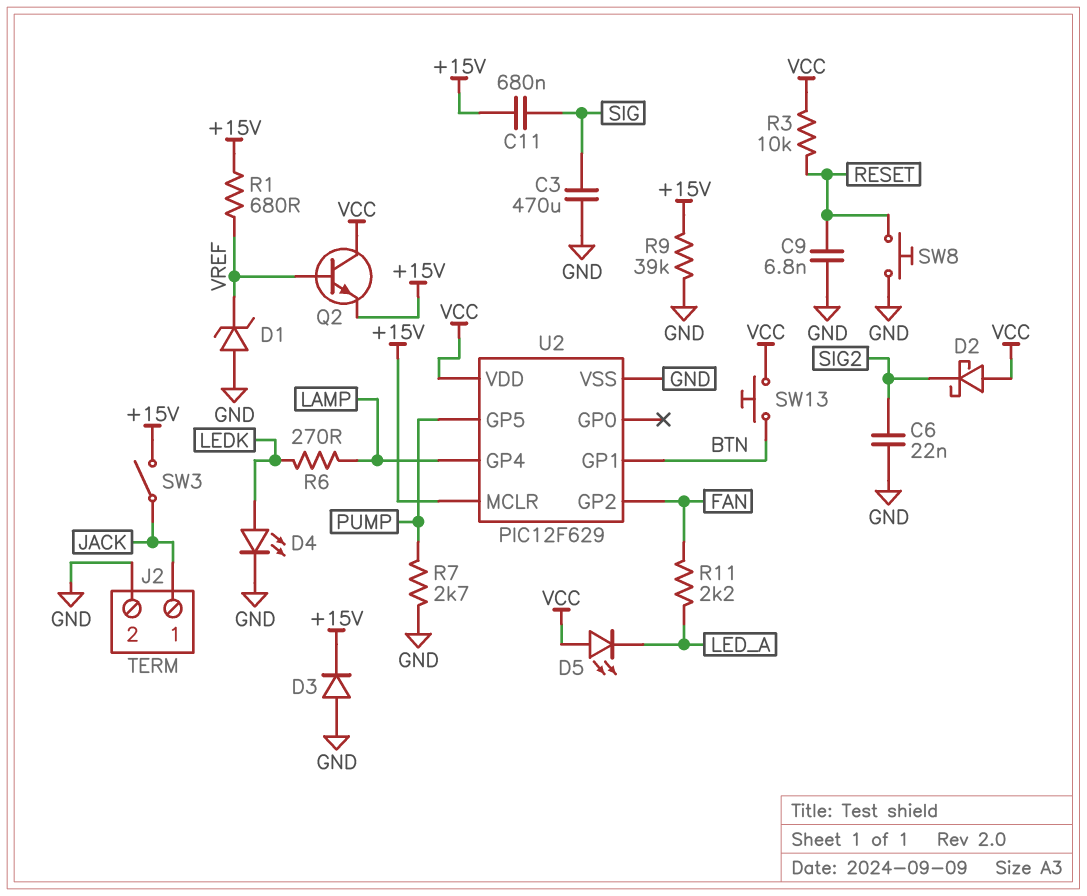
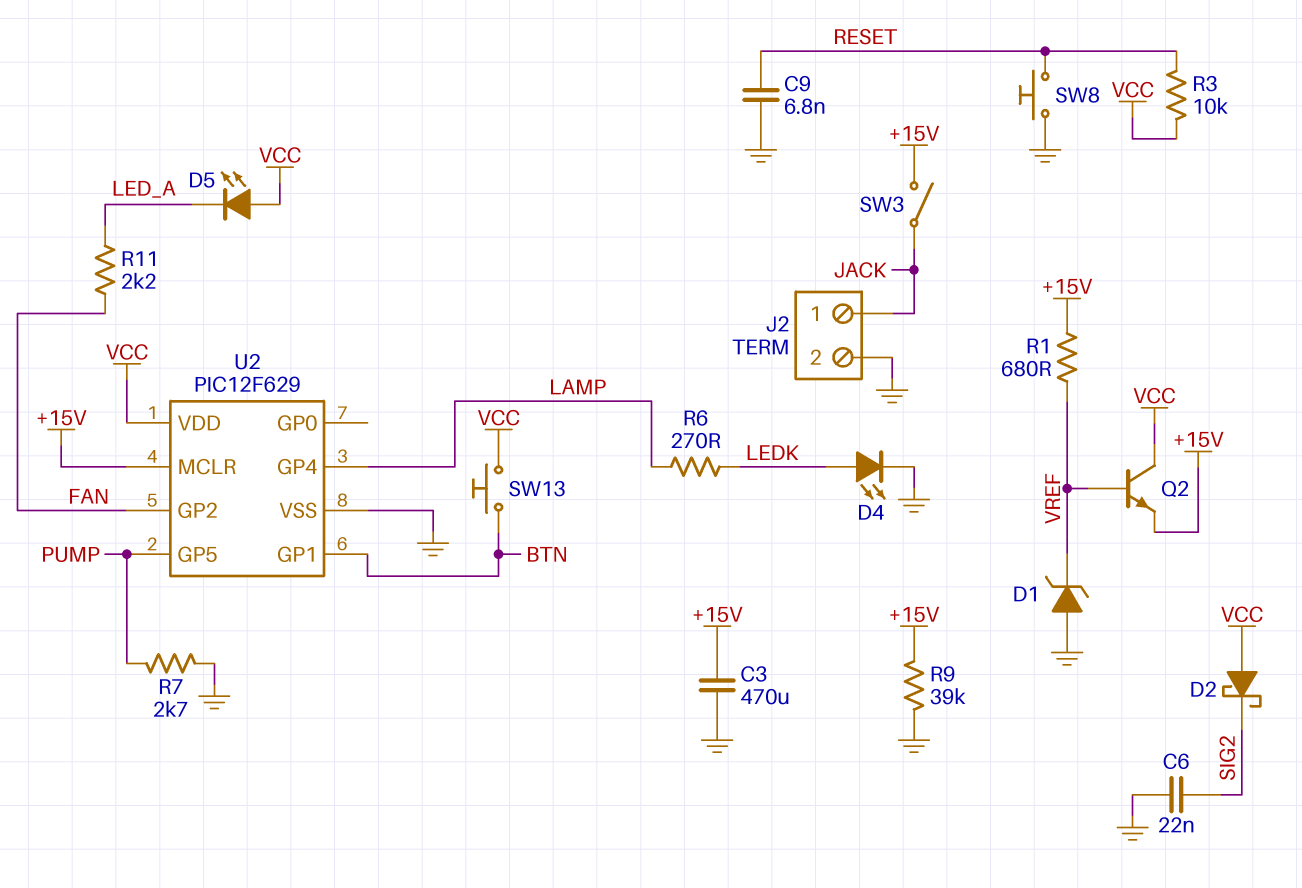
C3: 470uF (GND, SIG) -> 470uF (+15V, GND)
C11: 680nF (+15V, SIG) -> none
D3: diode (A GND, K +15V) -> none

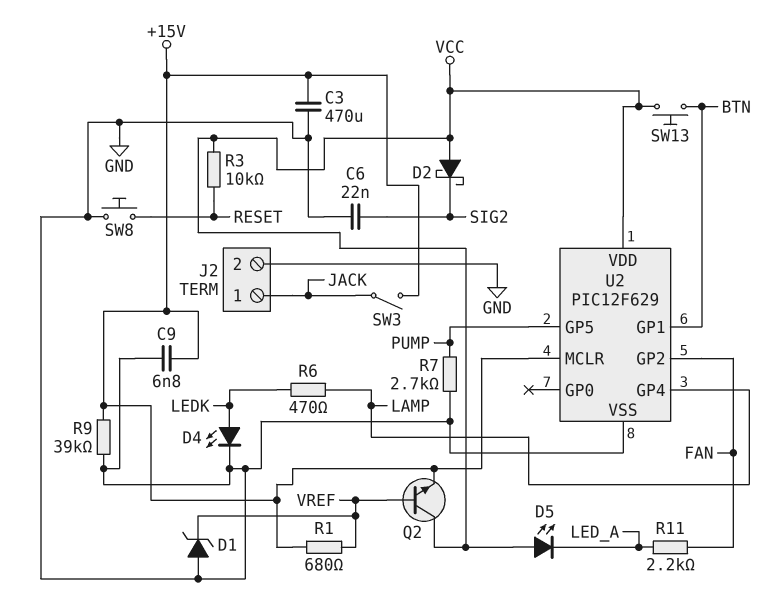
C9: 6.8nF (GND, RESET) -> 6.8nF (+15V, GND)
R6: 270 (LAMP, LEDK) -> 470 (LAMP, LEDK)

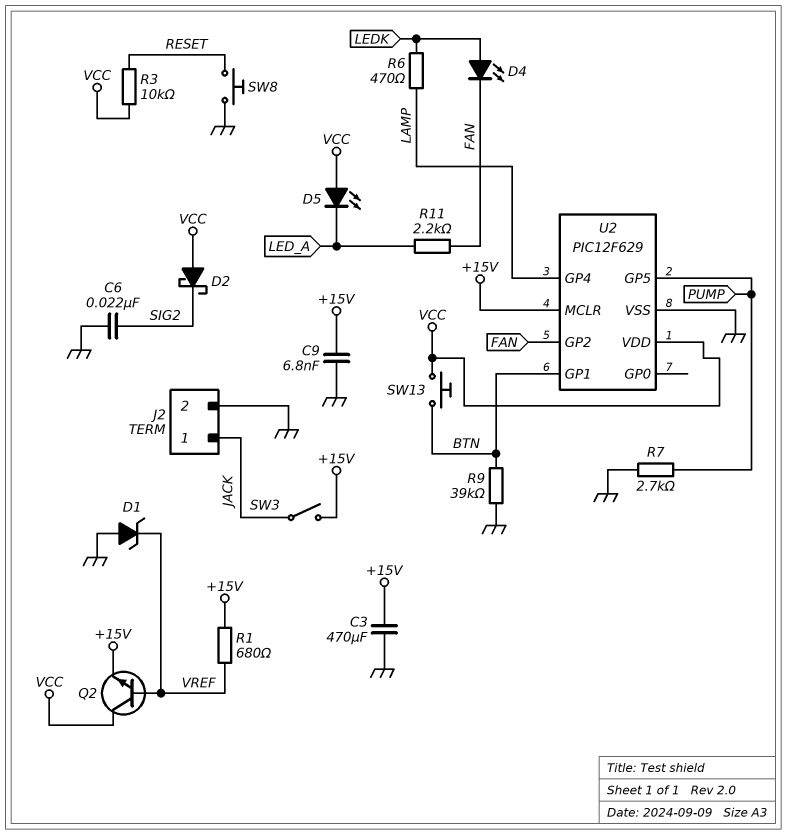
D4: LED (A LEDK, K GND) -> LED (A LEDK, K FAN)
R9: 39k (+15V, GND) -> 39k (BTN, GND)

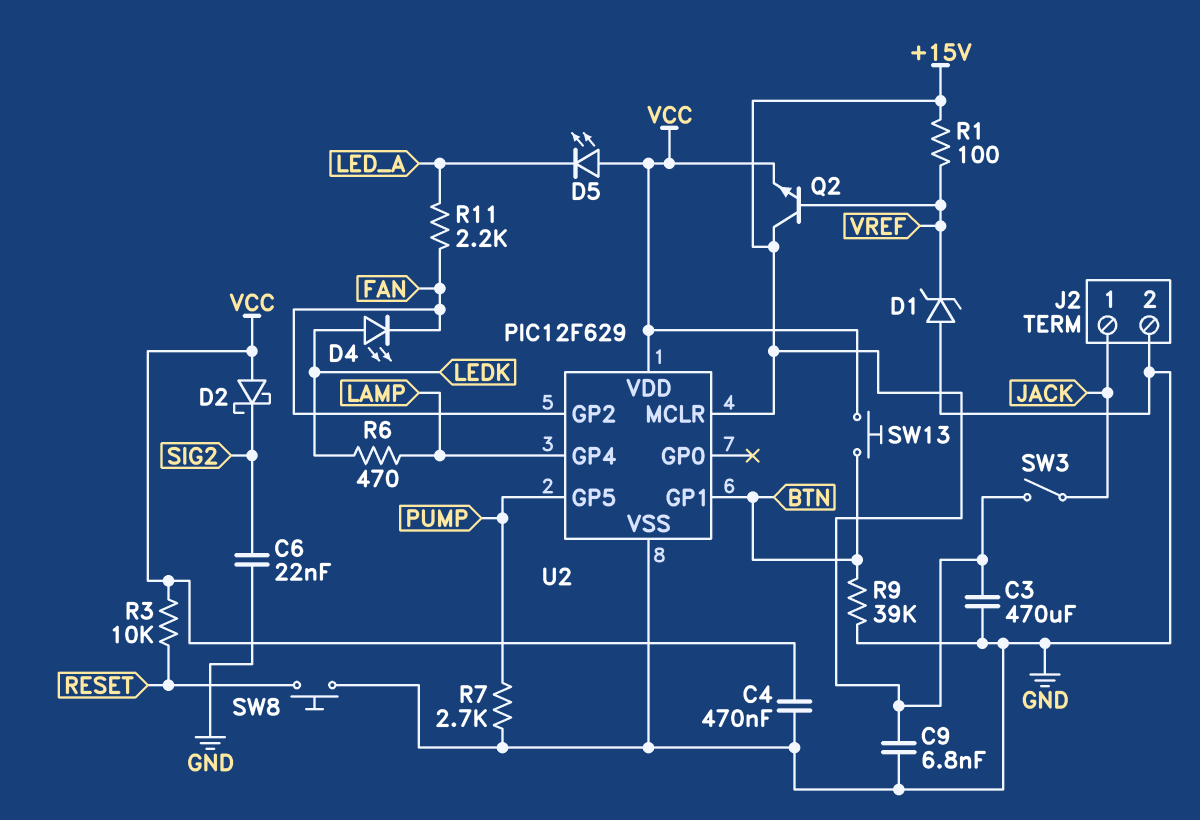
C4: none -> 470nF (GND, VCC)
Q2: NPN (B VREF, C VCC, E +15V) -> NPN (B VREF, C +15V, E VCC)
R1: 680 (+15V, VREF) -> 100 (+15V, VREF)

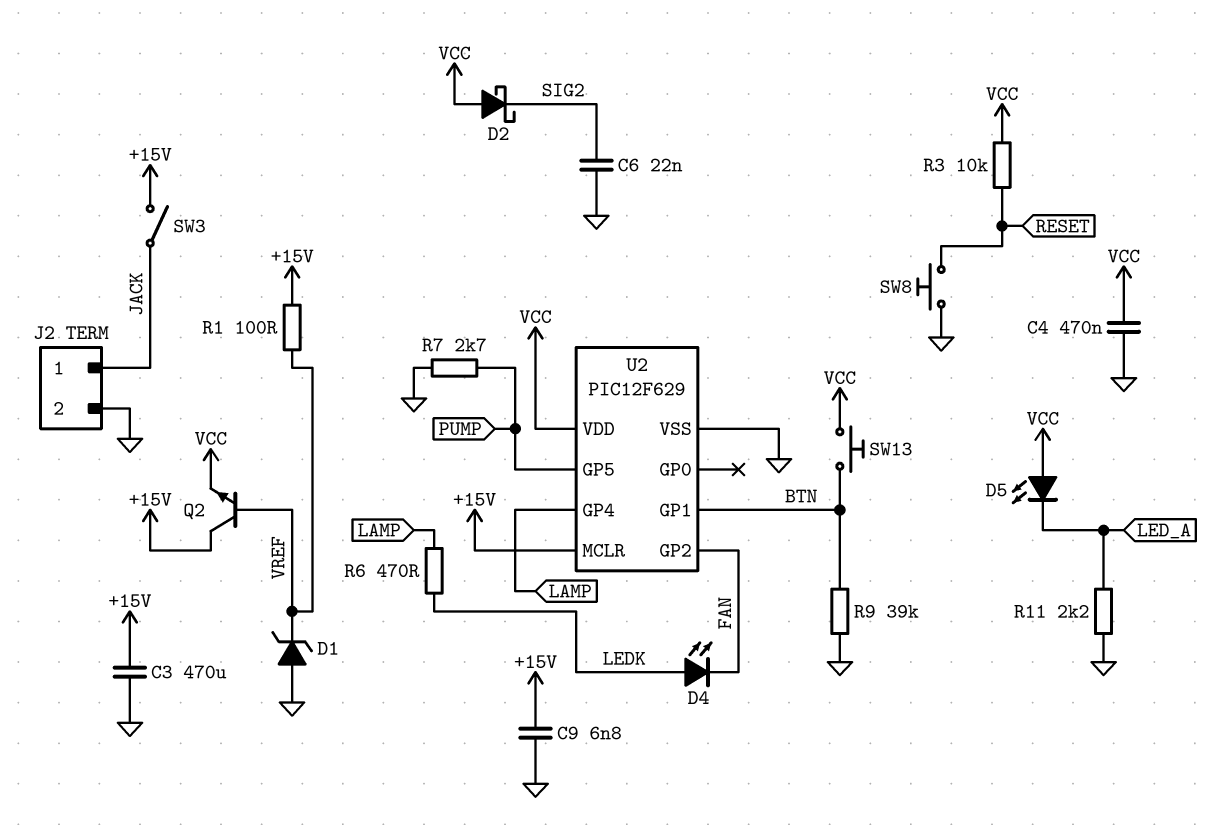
R11: 2.2k (FAN, LED_A) -> 2.2k (GND, LED_A)

